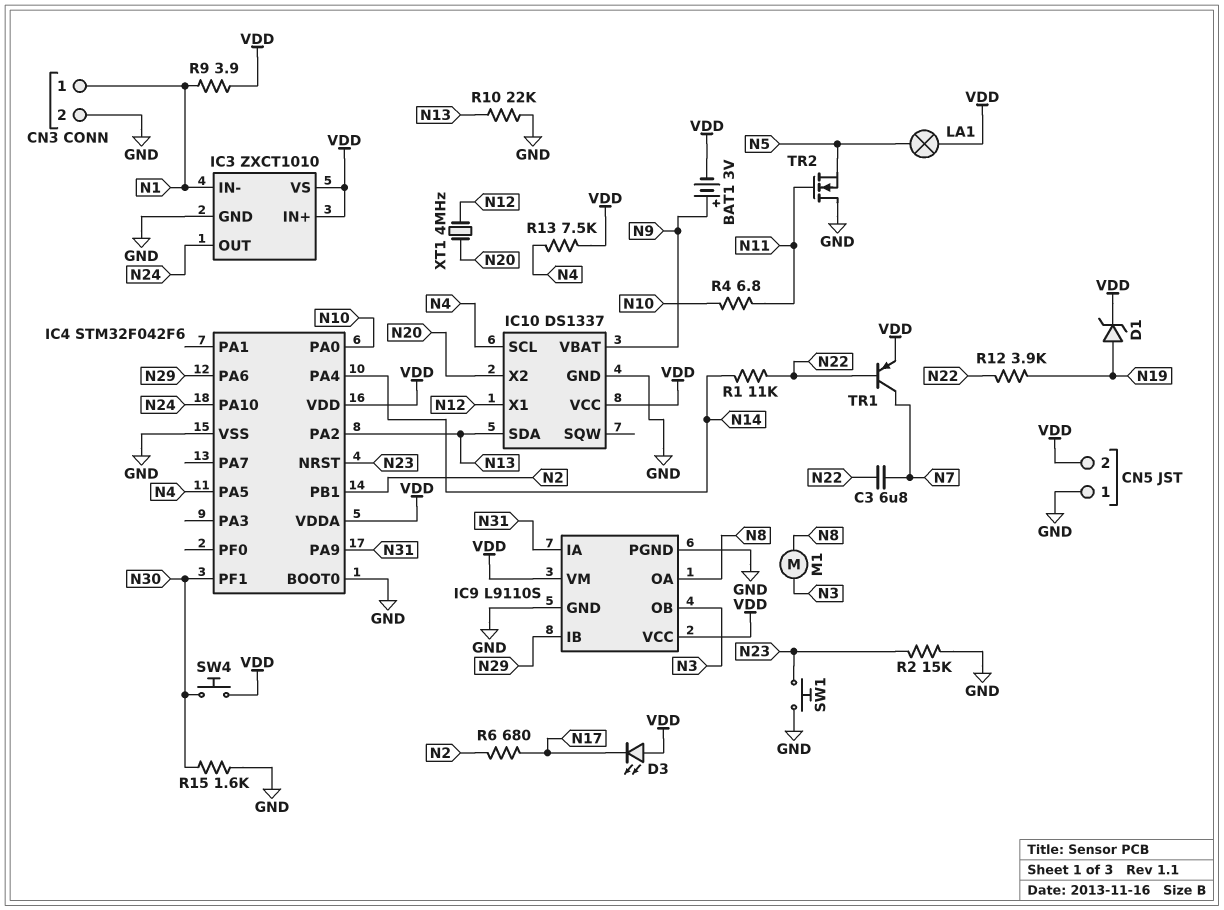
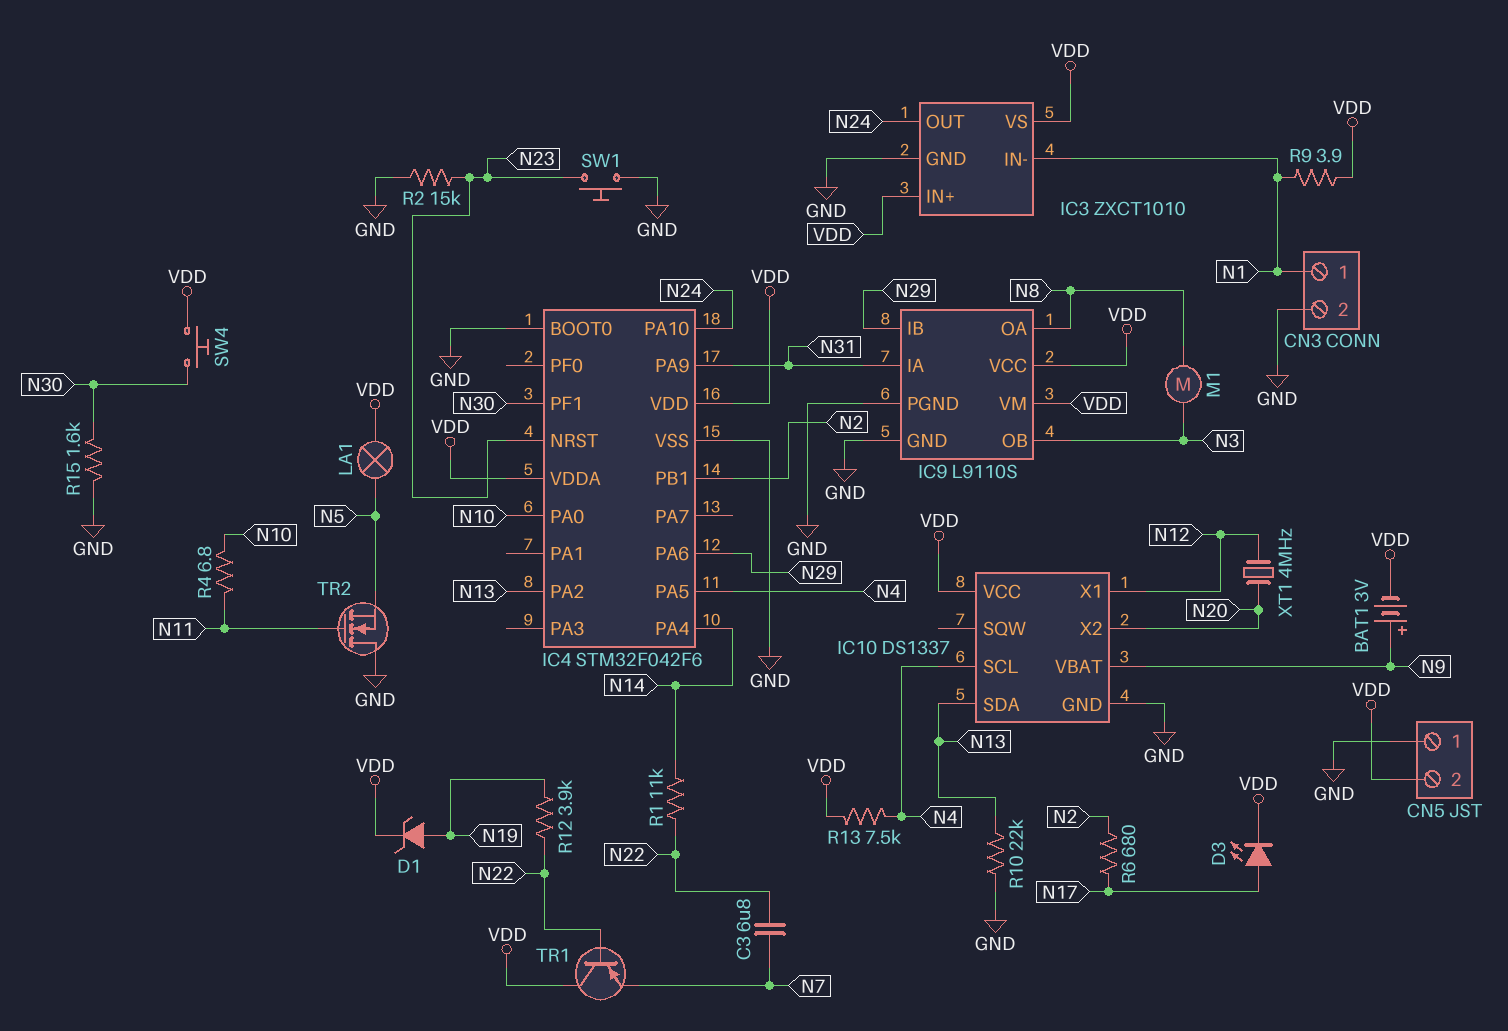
D3: LED (A VDD, K N17) -> LED (A N17, K VDD)
TR1: PNP (B N22, C N7, E VDD) -> PNP (B N22, C VDD, E N7)

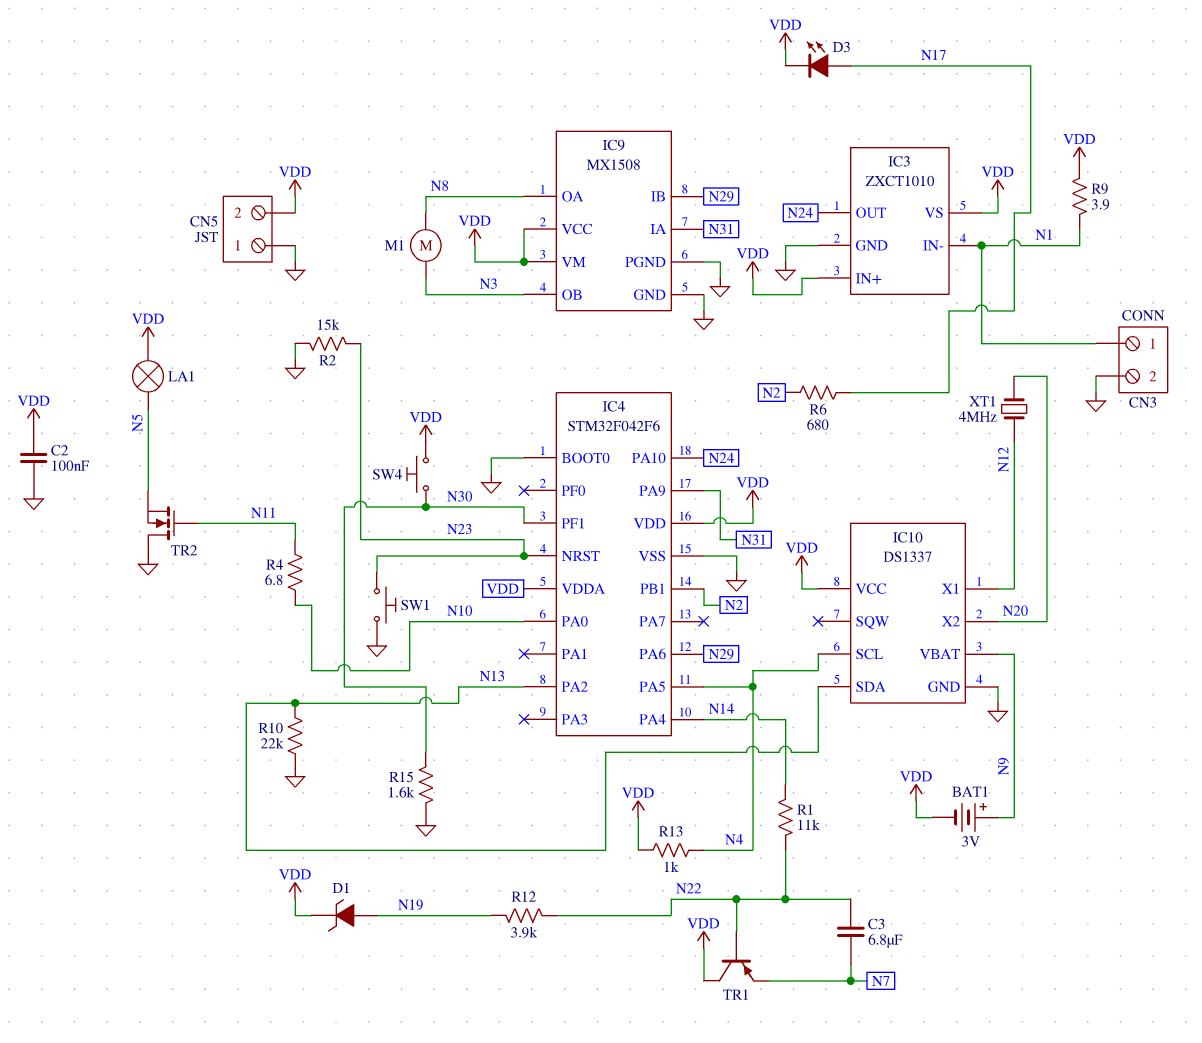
C2: none -> 100nF (GND, VDD)
IC9: L9110S -> MX1508
R13: 7.5k (N4, VDD) -> 1k (N4, VDD)

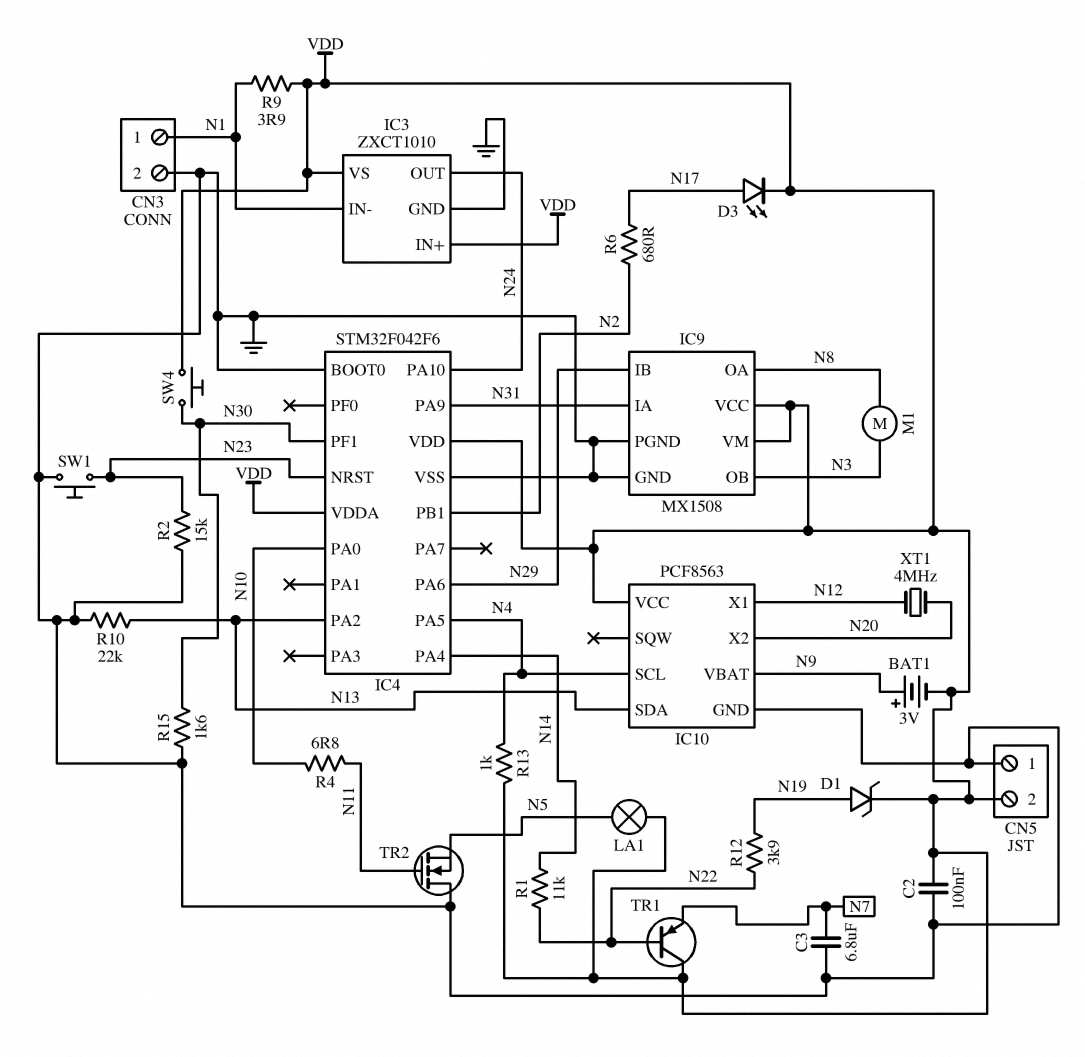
C3: 6.8uF (N7, N22) -> 6.8uF (GND, N7)
IC10: DS1337 -> PCF8563

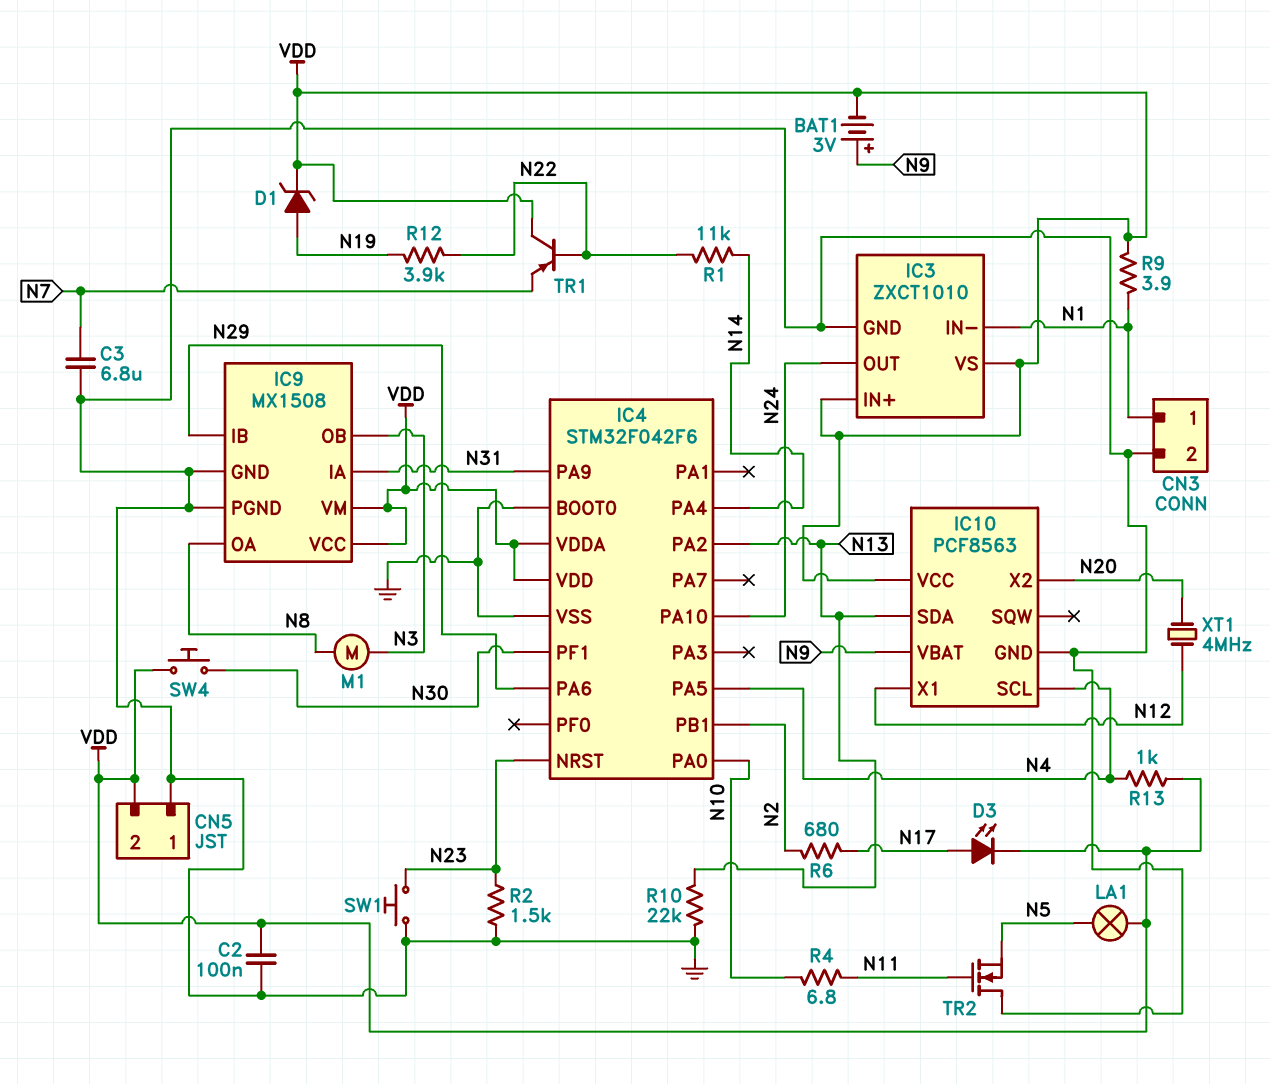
R2: 15k (GND, N23) -> 1.5k (GND, N23)
R15: 1.6k (GND, N30) -> none

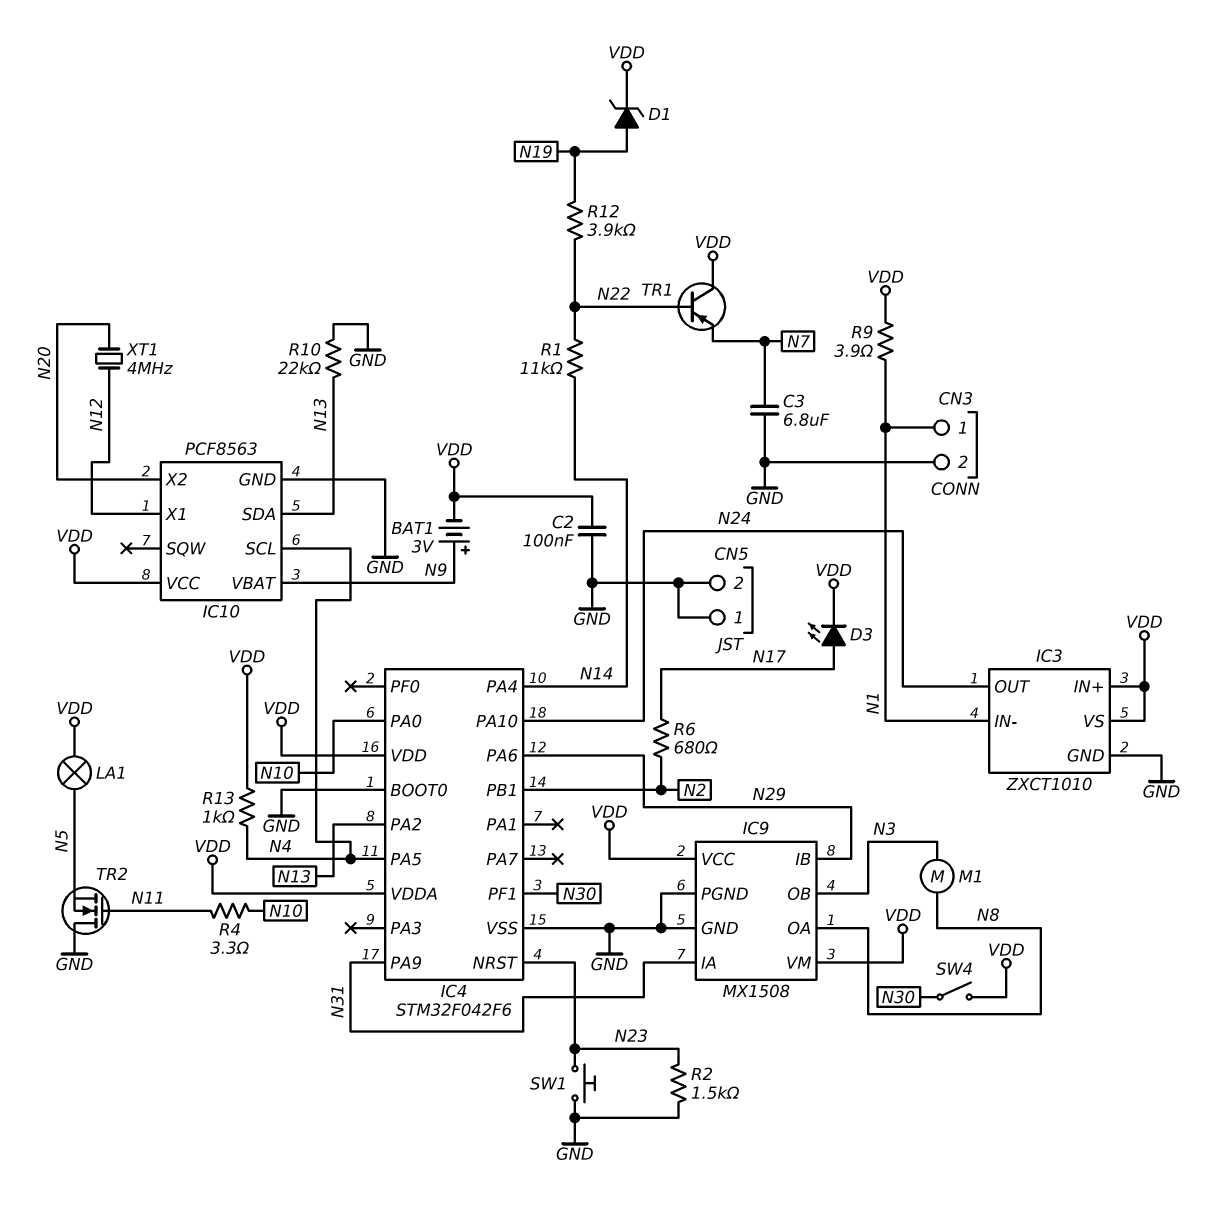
CN5 pin 2: VDD -> GND
R4: 6.8 (N10, N11) -> 3.3 (N10, N11)
SW4: button (N30, VDD) -> switch (N30, VDD)

